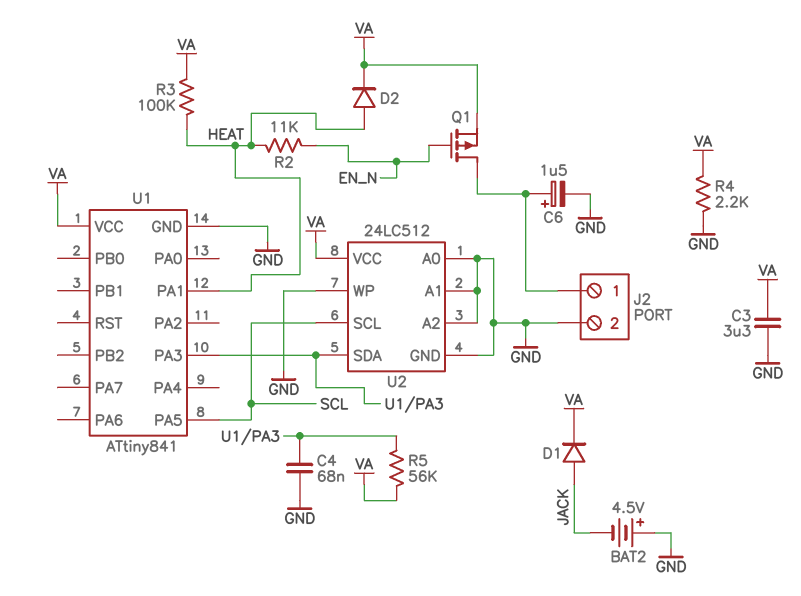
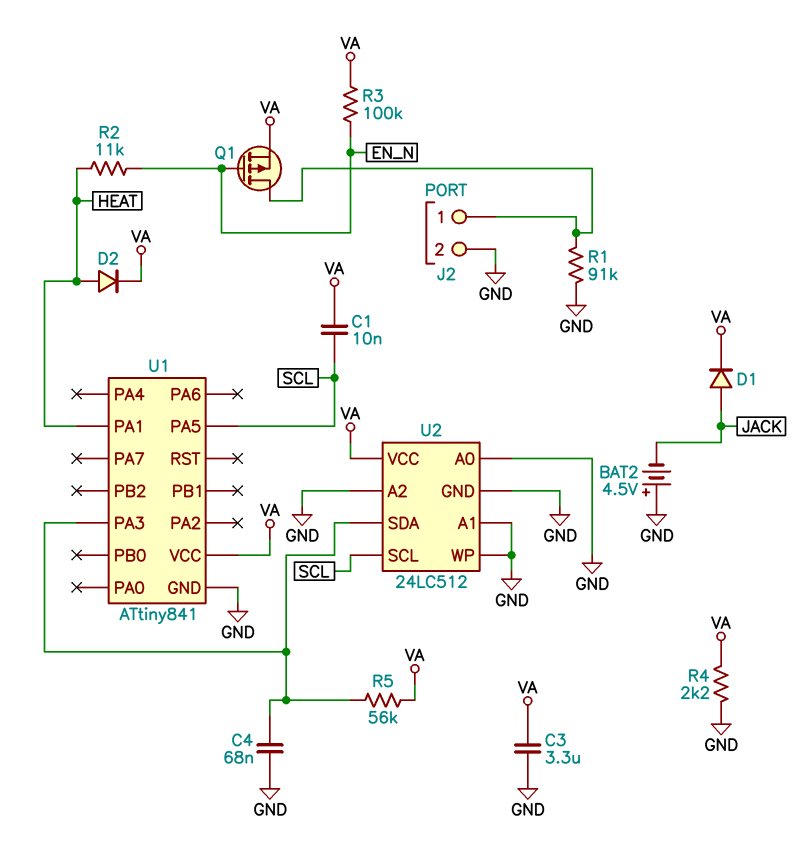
C1: none -> 10nF (SCL, VA)
C6: 1.5uF (plus J2/1, minus GND) -> none
R1: none -> 91k (GND, J2/1)
R3: 100k (HEAT, VA) -> 100k (EN_N, VA)

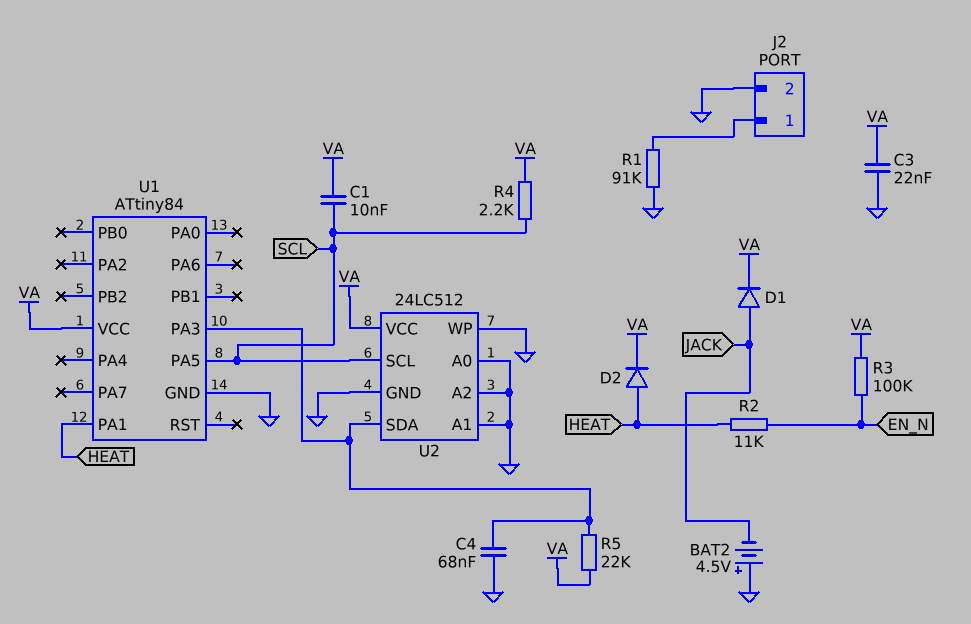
C3: 3.3uF (GND, VA) -> 22nF (GND, VA)
Q1: PMOS (G EN_N, D J2/1, S VA) -> none
R4: 2.2k (GND, VA) -> 2.2k (SCL, VA)
R5: 56k (U1/PA3, VA) -> 22k (U1/PA3, VA)
U1: ATtiny841 -> ATtiny84

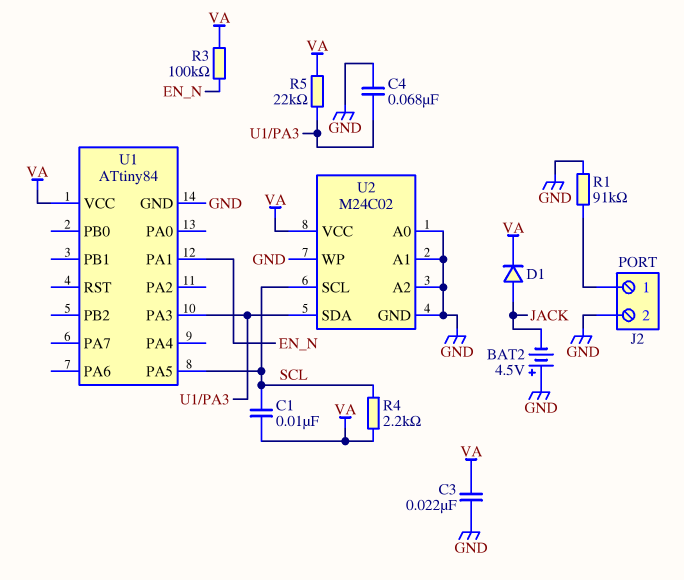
D2: diode (A HEAT, K VA) -> none
R2: 11k (EN_N, HEAT) -> none
U1 pin PA1: HEAT -> EN_N
U2: 24LC512 -> M24C02

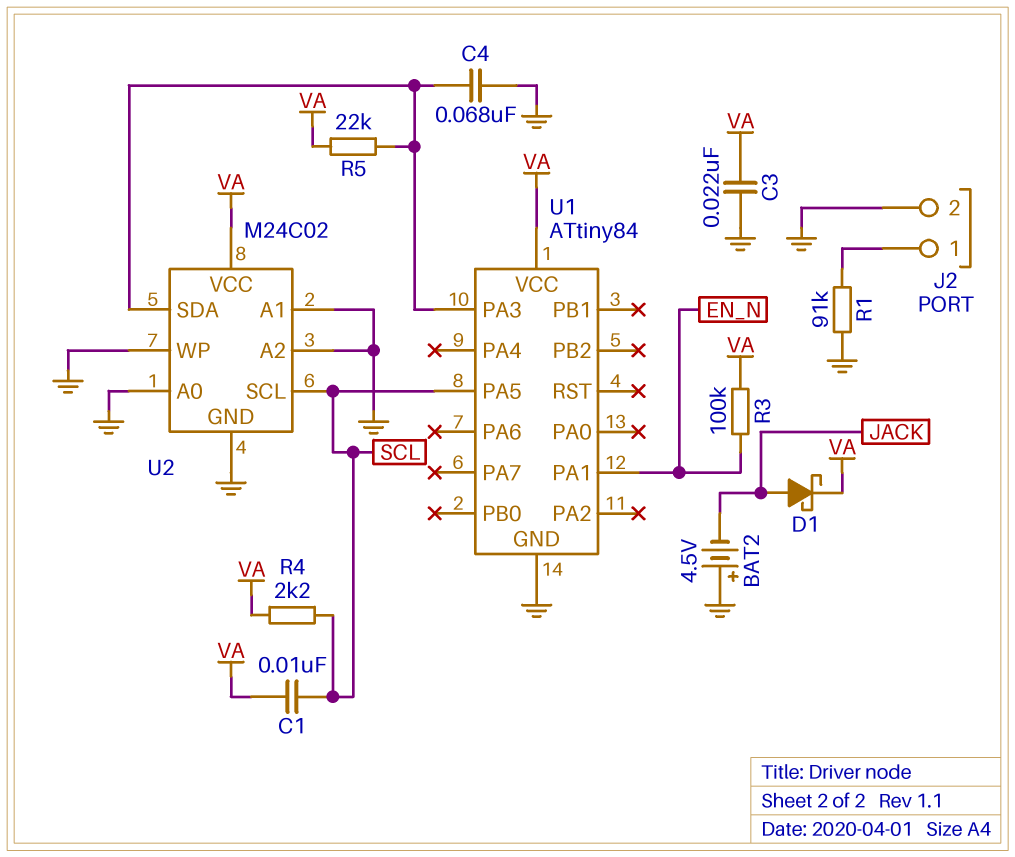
D1: diode (A JACK, K VA) -> schottky (A JACK, K VA)

